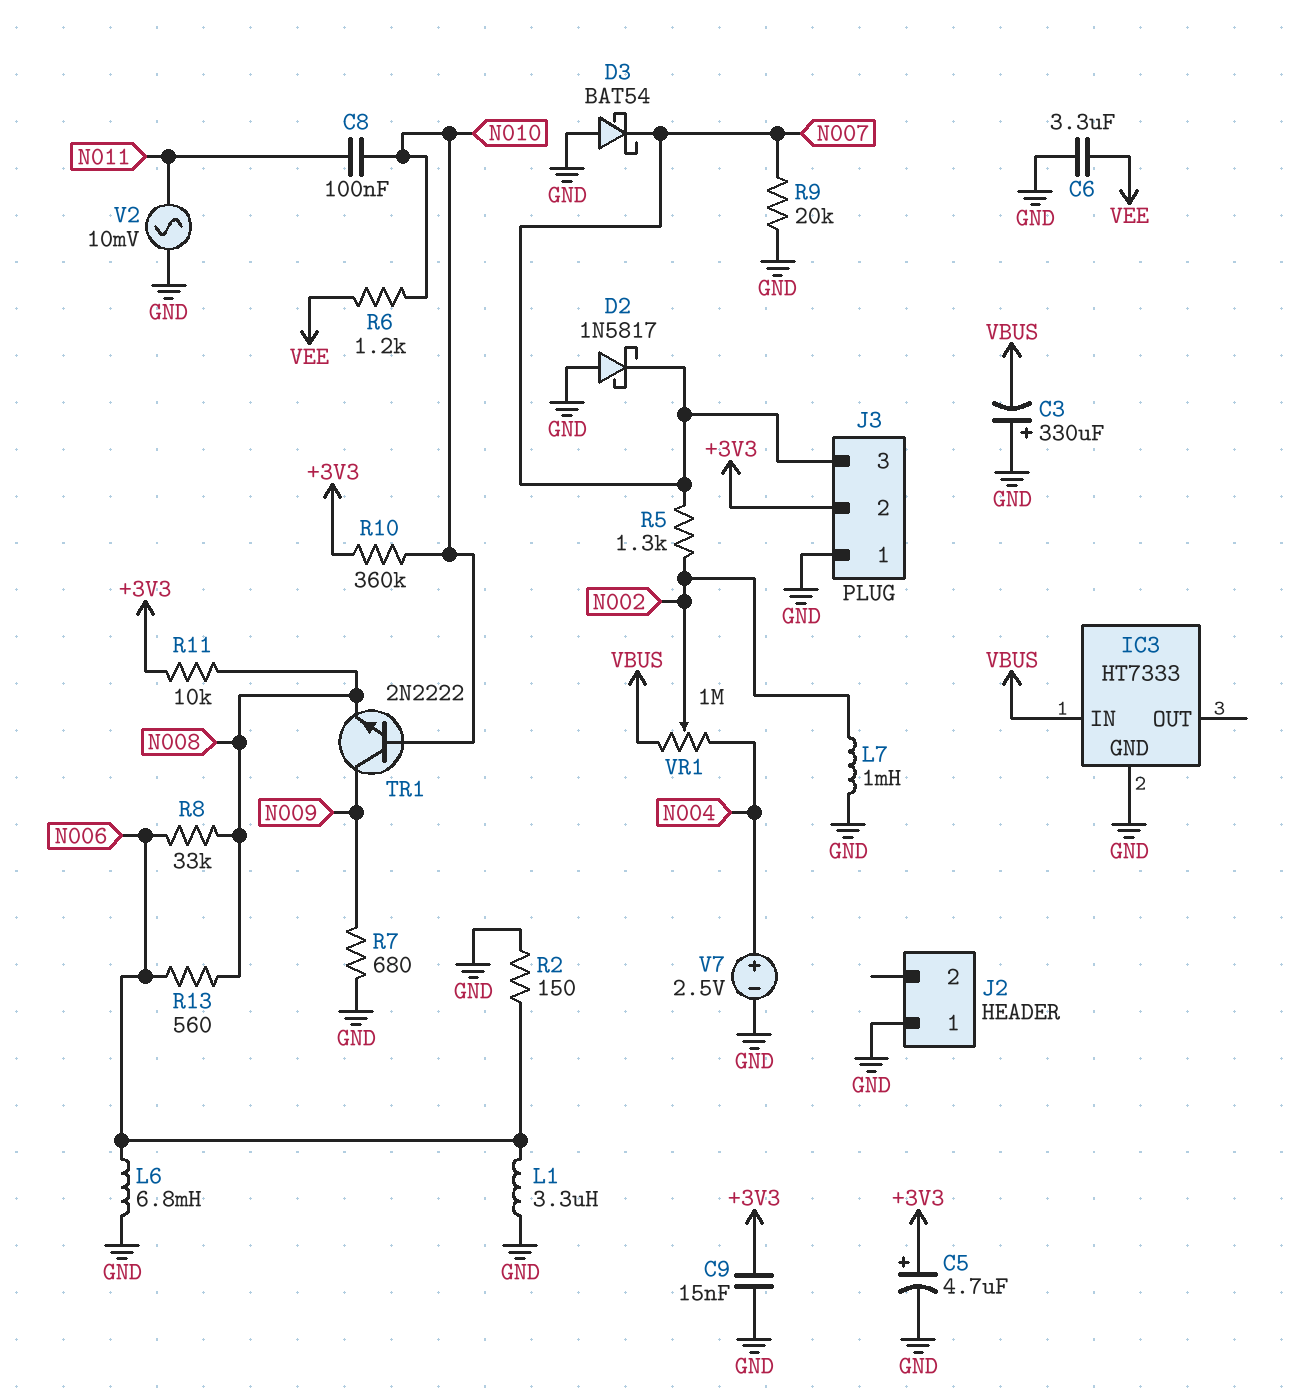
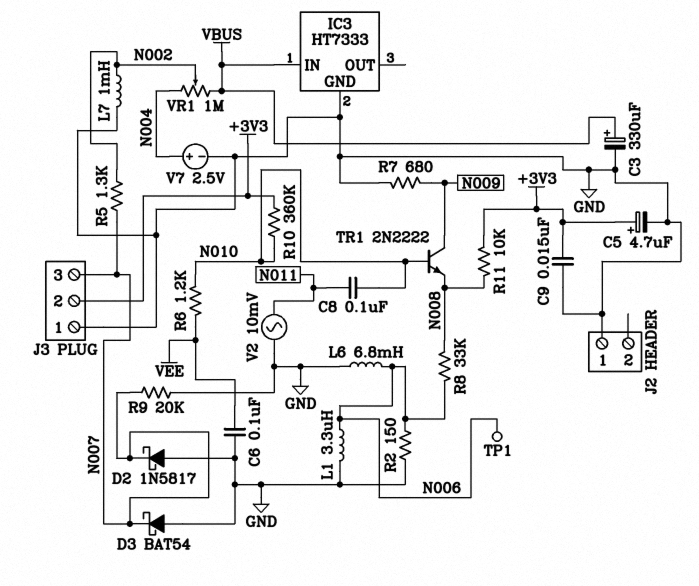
C3: 330uF (plus GND, minus VBUS) -> 330uF (plus VBUS, minus GND)
C6: 3.3uF (GND, VEE) -> 100nF (GND, VEE)
R13: 560 (N006, N008) -> none
TP1: none -> test point (N006)

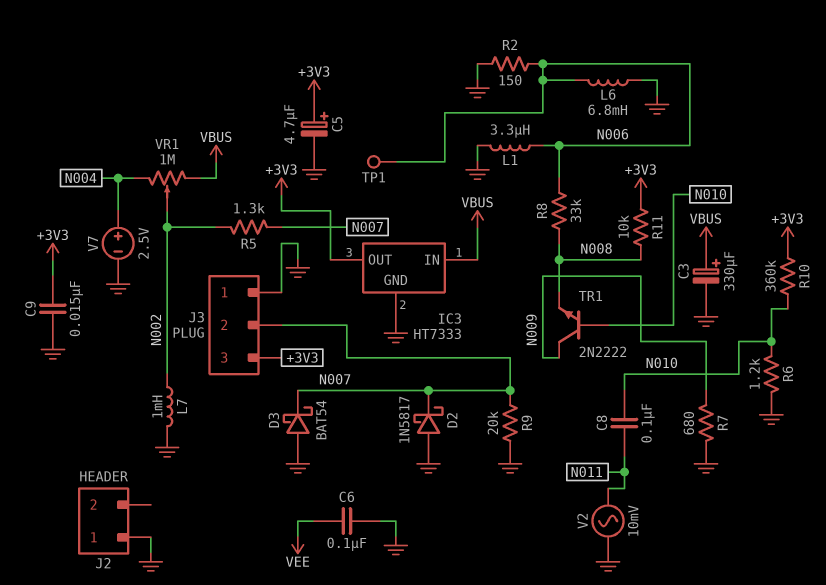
IC3 pin OUT: none -> +3V3
J3 pin 2: +3V3 -> N007
J3 pin 3: N007 -> +3V3
R6: 1.2k (N010, VEE) -> 1.2k (GND, N010)

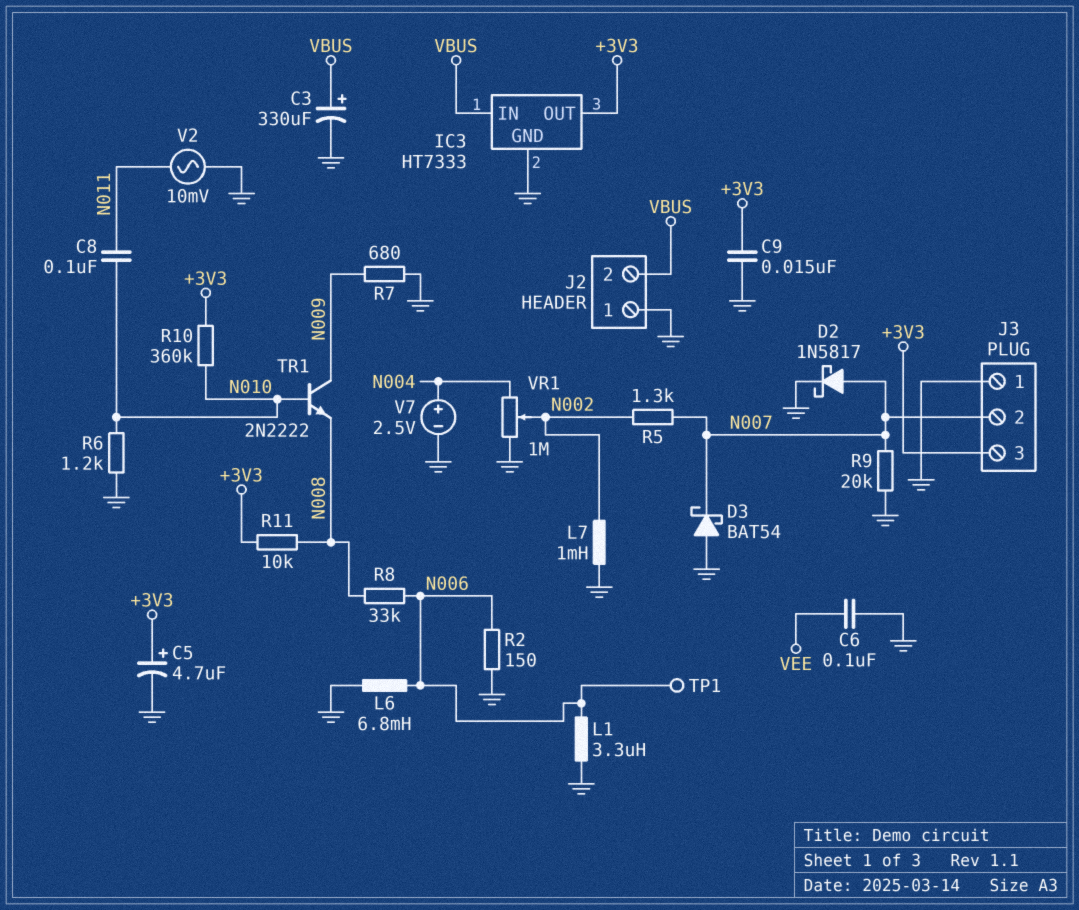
D2: schottky 1N5817 (A GND, K N007) -> schottky 1N5817 (A N007, K GND)
J2 pin 2: none -> VBUS
VR1: 1M (N004, VBUS, wiper N002) -> 1M (GND, N004, wiper N002)

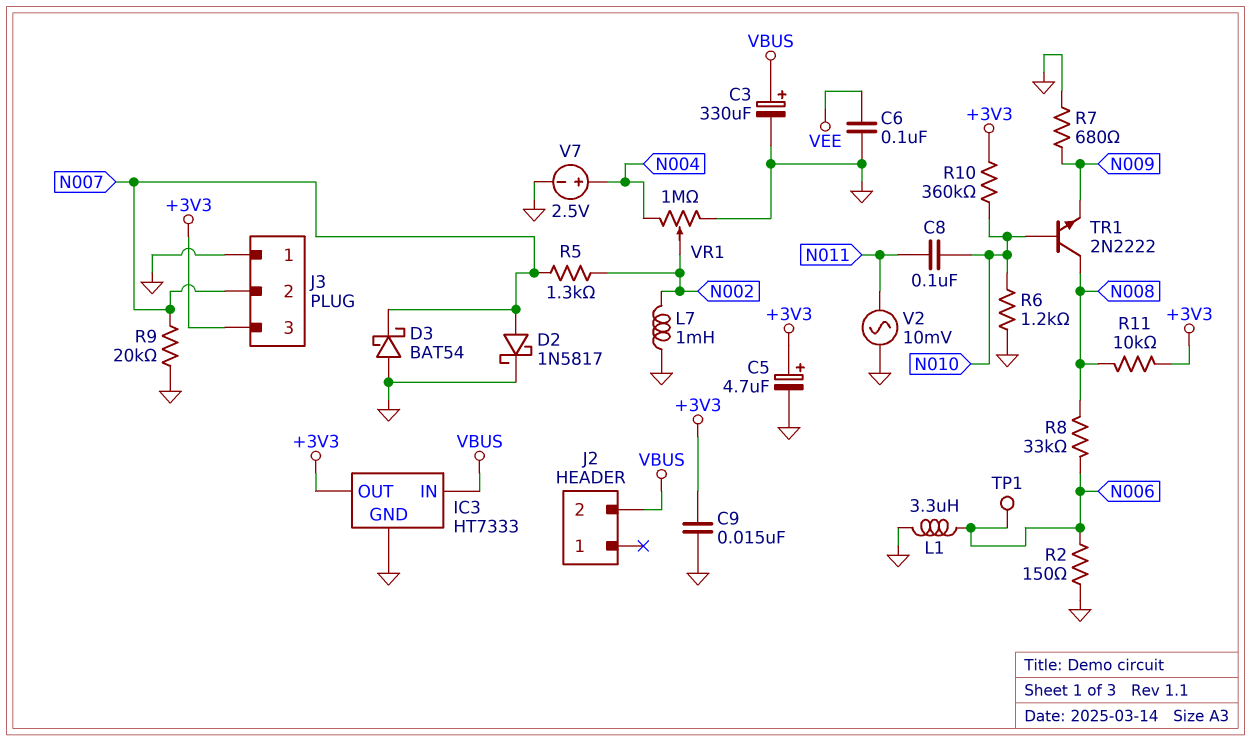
J2 pin 1: GND -> none
L6: 6.8mH (GND, N006) -> none
TR1: NPN 2N2222 (B N010, C N009, E N008) -> NPN 2N2222 (B N010, C N008, E N009)

